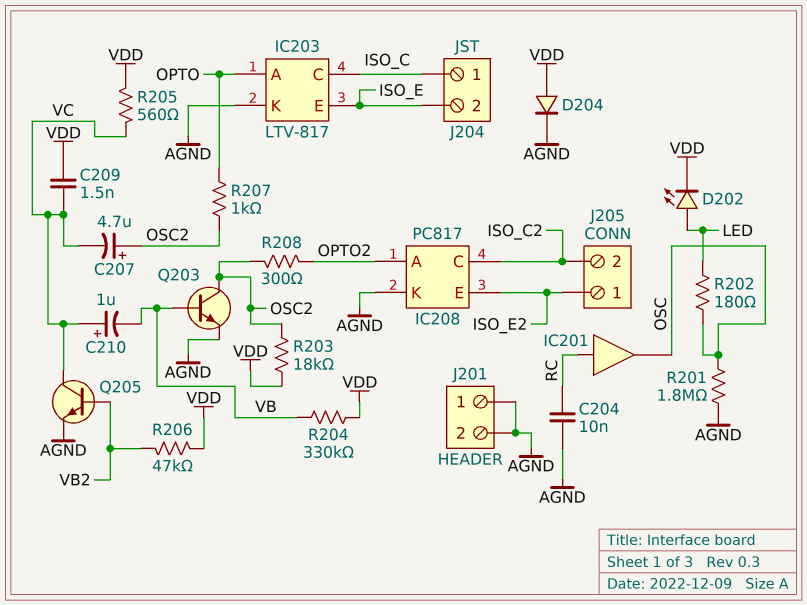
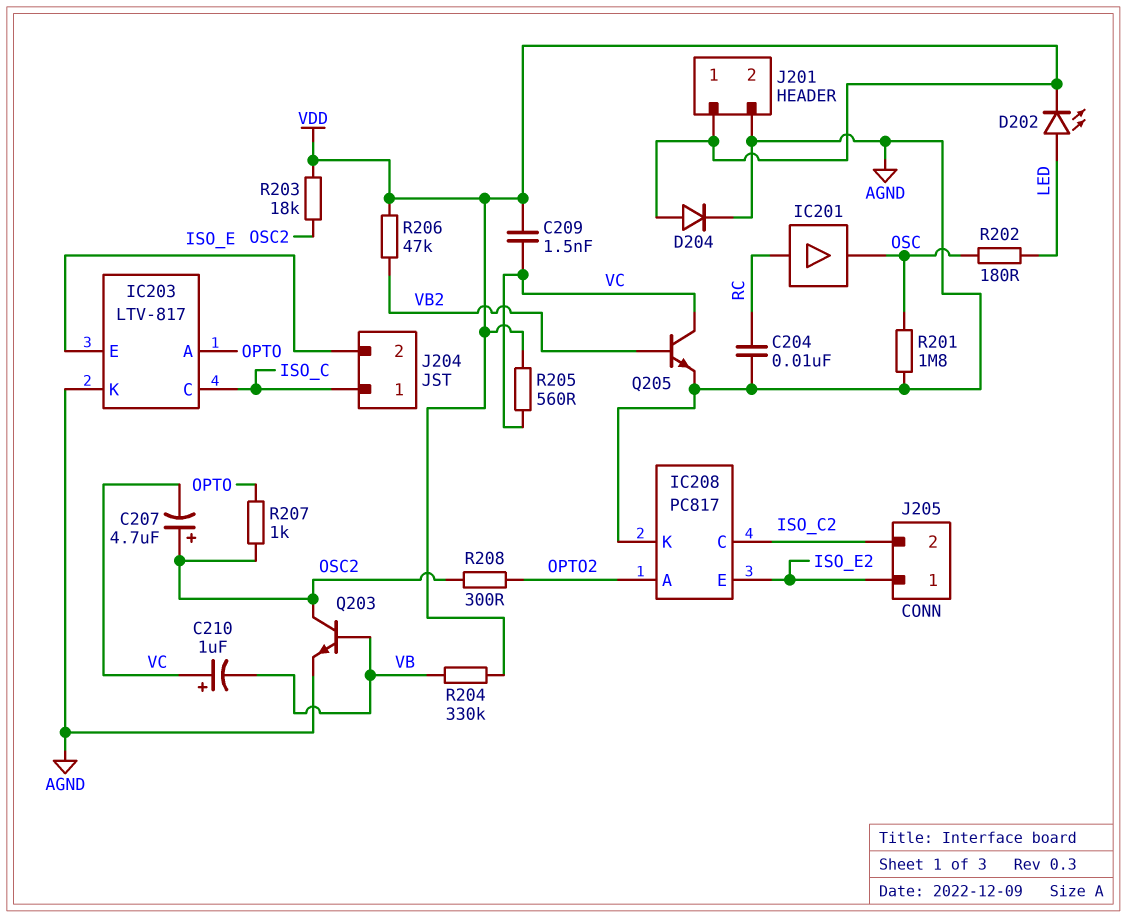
J201 pin 1: AGND -> VDD

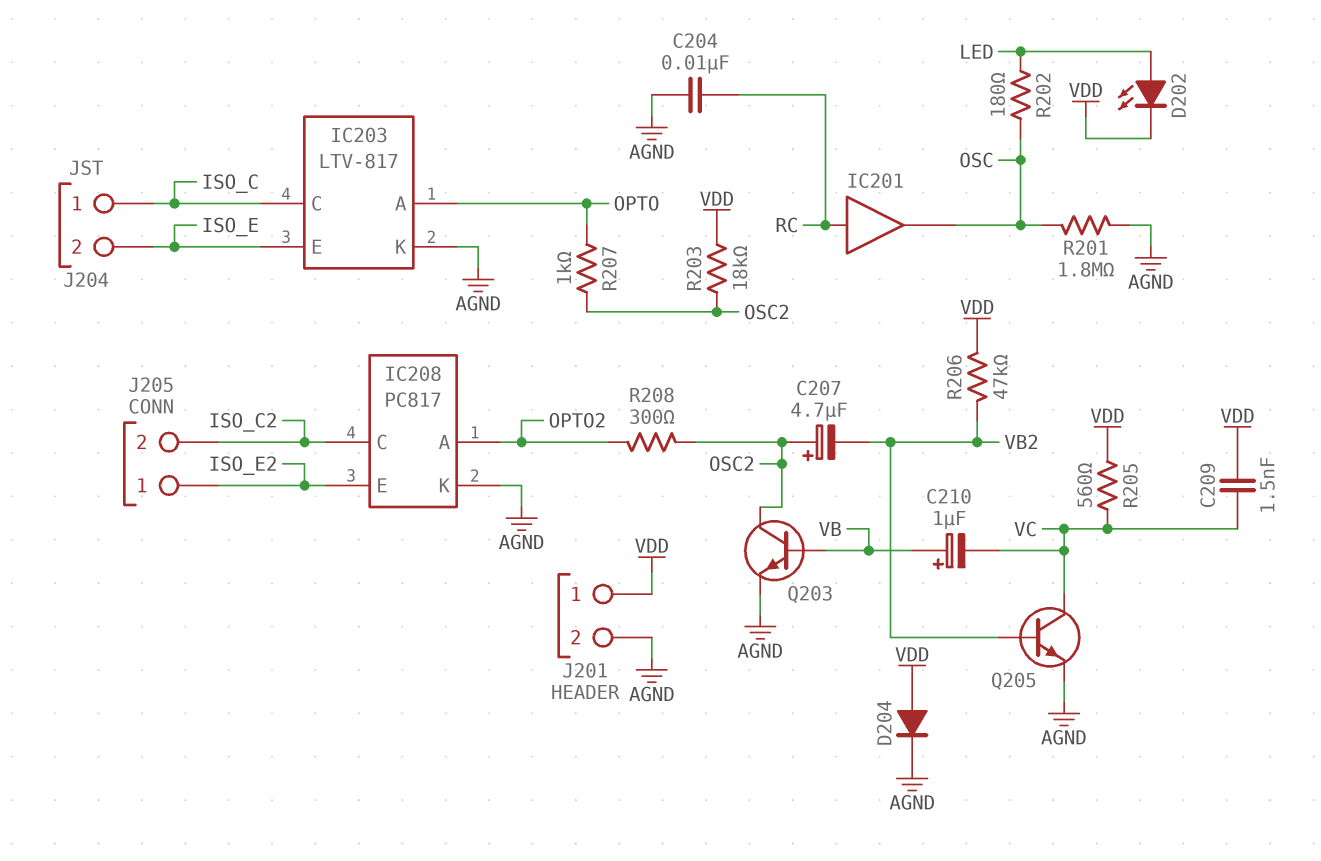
C207: 4.7uF (plus OSC2, minus VC) -> 4.7uF (plus OSC2, minus VB2)
C210: 1uF (plus VC, minus VB) -> 1uF (plus VB, minus VC)
R204: 330k (VB, VDD) -> none

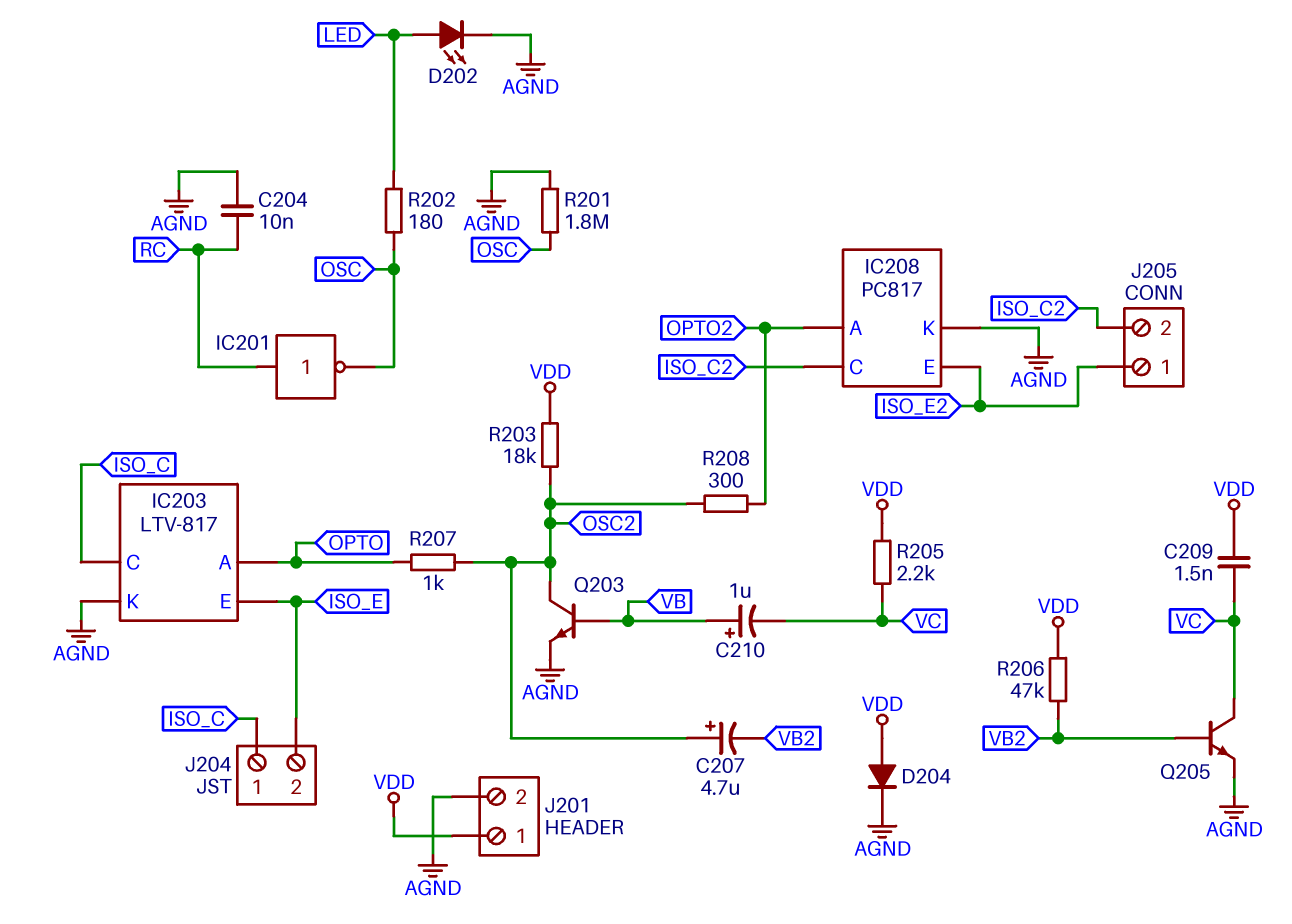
D202: LED (A LED, K VDD) -> LED (A LED, K AGND)
IC201: buffer (in RC, out OSC) -> NOT (in RC, out OSC)
R205: 560 (VC, VDD) -> 2.2k (VC, VDD)

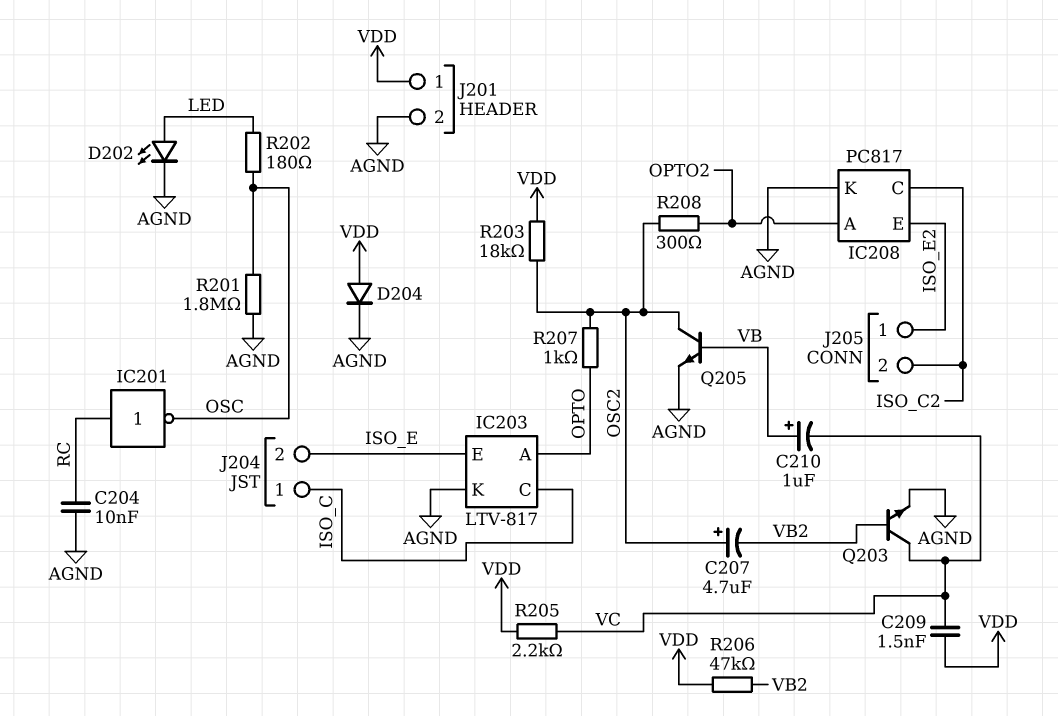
Q203: NPN (B VB, C OSC2, E AGND) -> NPN (B VB2, C VC, E AGND)
Q205: NPN (B VB2, C VC, E AGND) -> NPN (B VB, C OSC2, E AGND)

